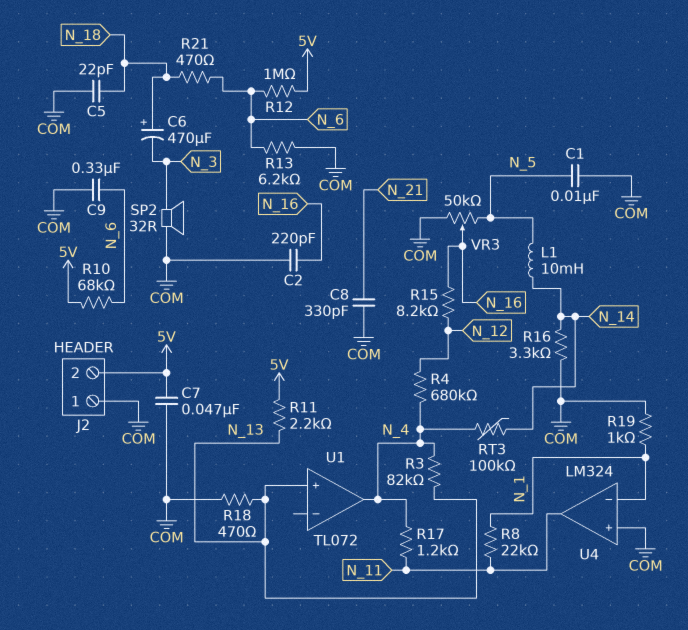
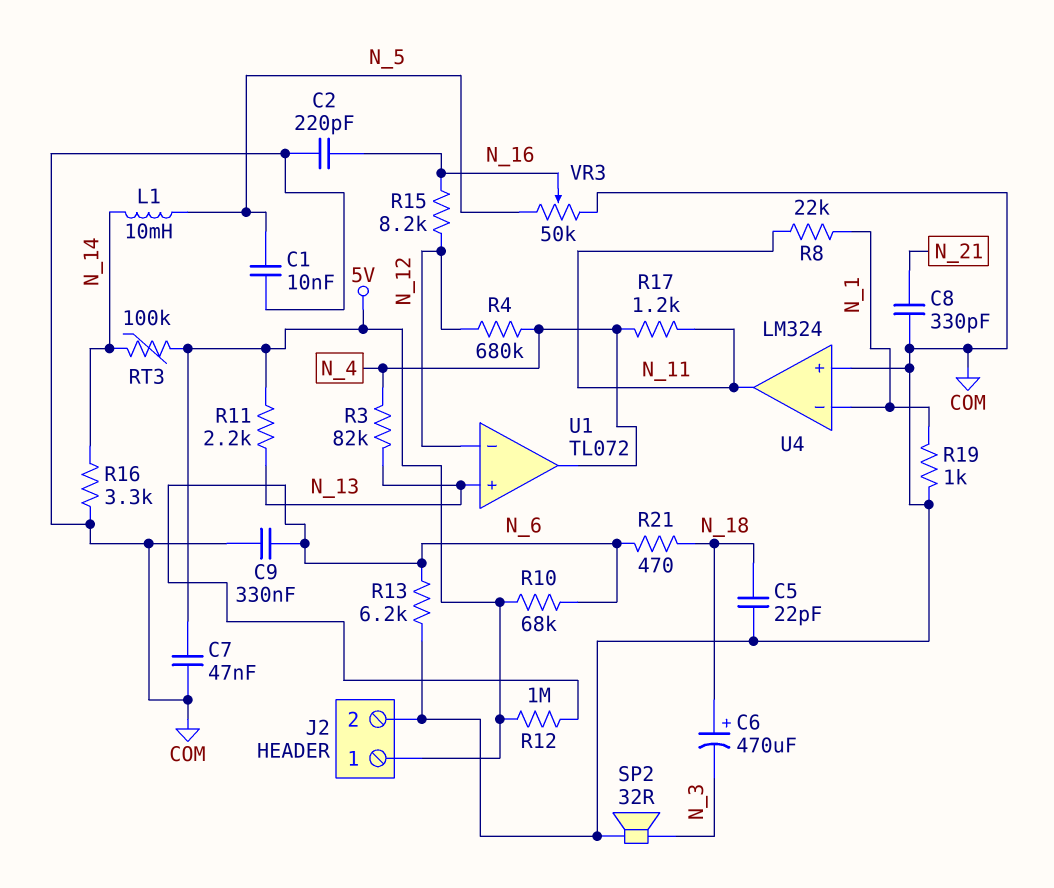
J2 pin 1: COM -> 5V
J2 pin 2: 5V -> COM
R18: 470 (COM, N_13) -> none
RT3: 100k (N_4, N_14) -> 100k (5V, N_14)
U1 pin in-: none -> N_12

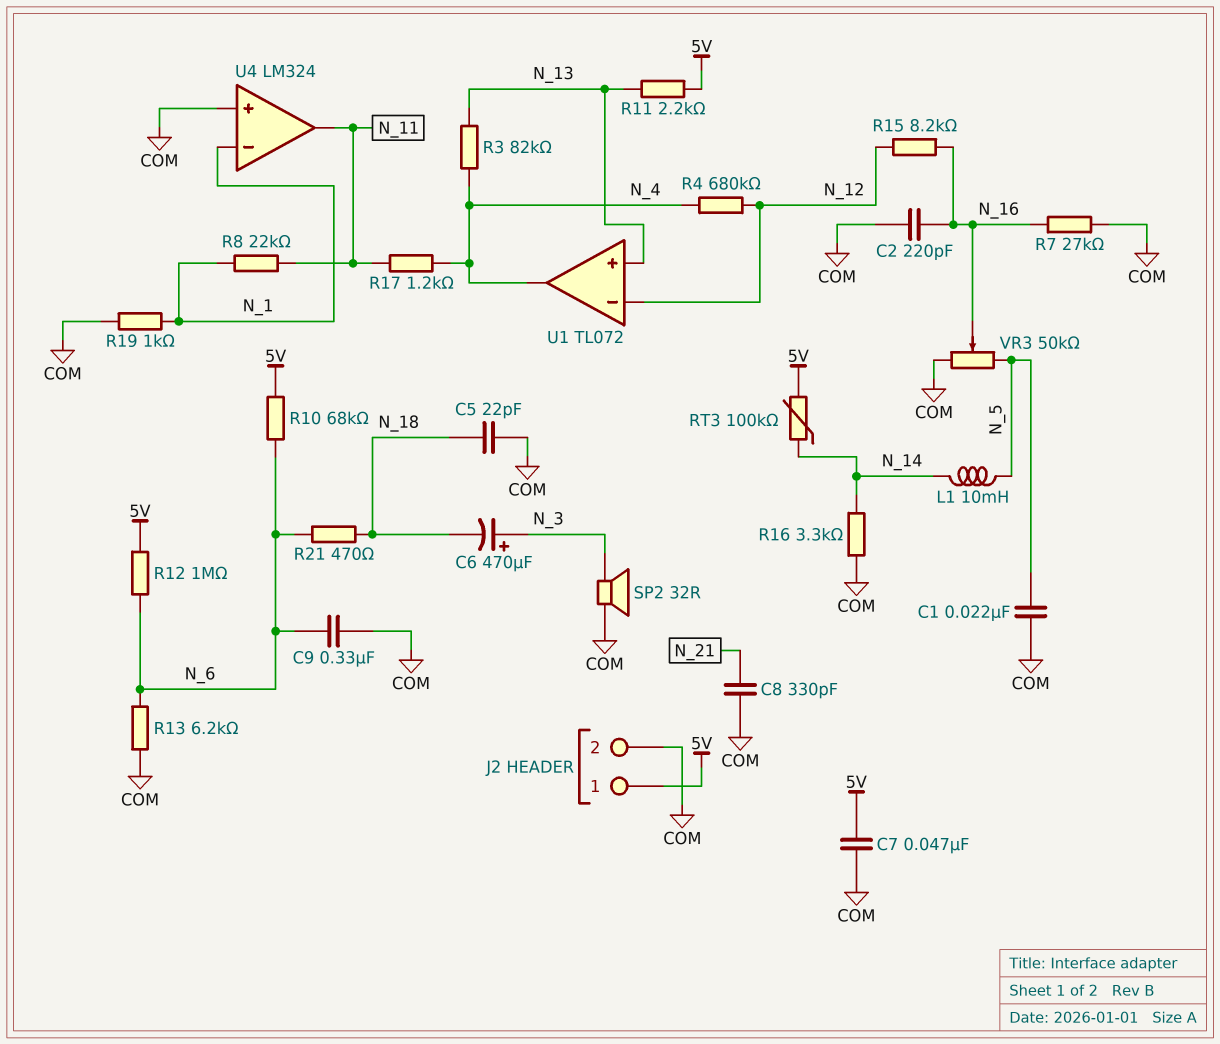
C1: 10nF (COM, N_5) -> 22nF (COM, N_5)
C6: 470uF (plus N_18, minus N_3) -> 470uF (plus N_3, minus N_18)
R7: none -> 27k (COM, N_16)

